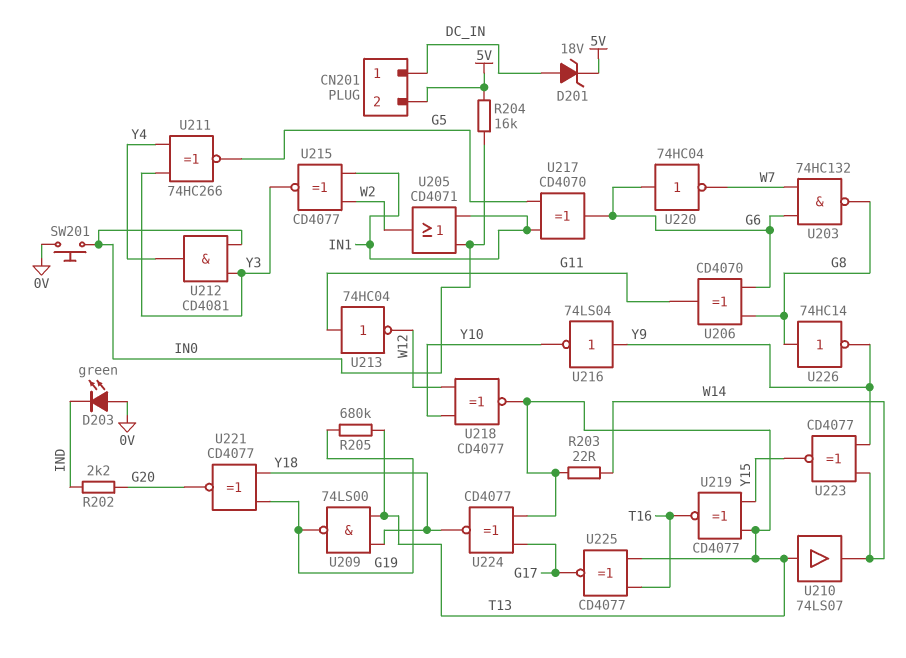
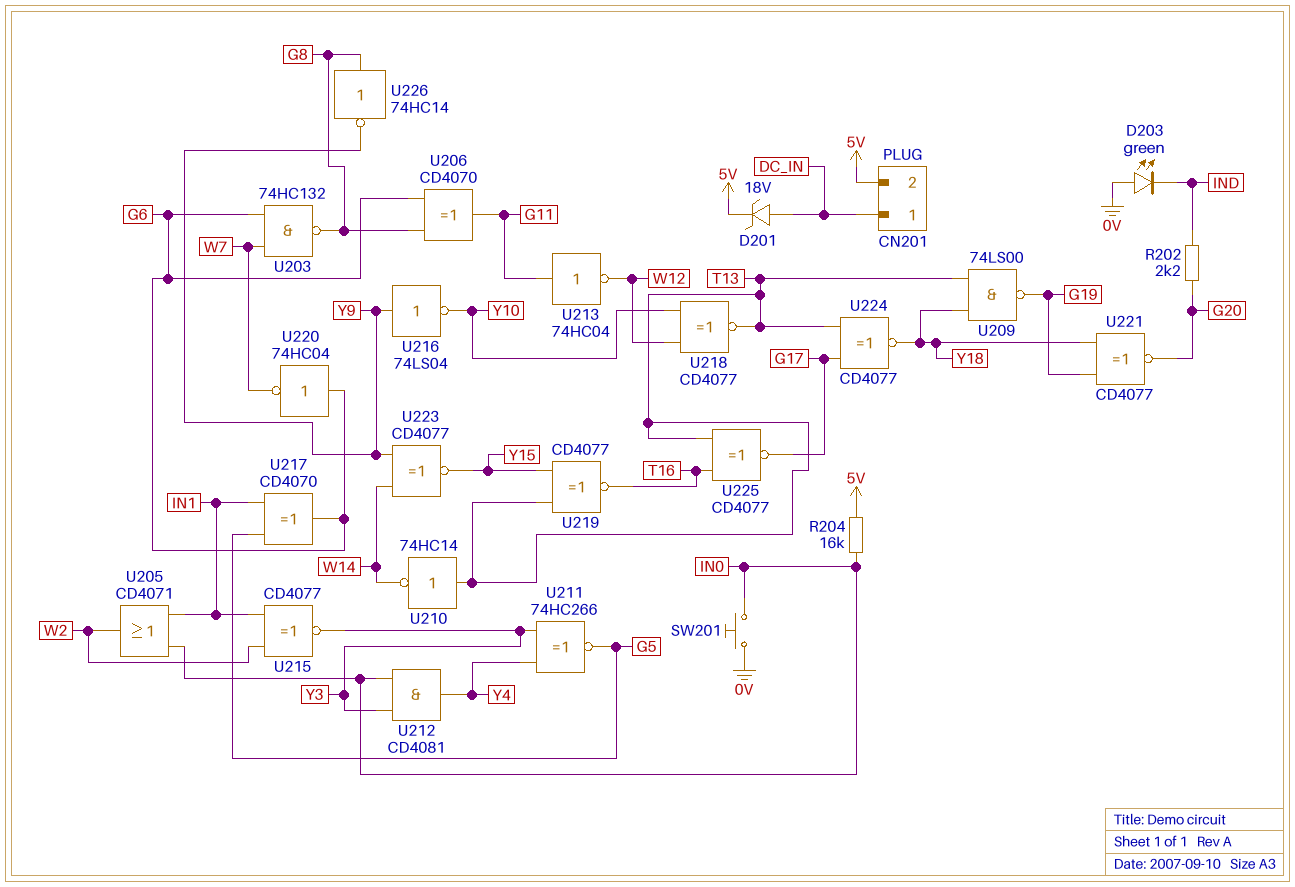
R203: 22 (T13, W14) -> none
R205: 680k (G19, T13) -> none
U210: buffer 74LS07 (in T13, out W14) -> NOT 74HC14 (in T13, out W14)

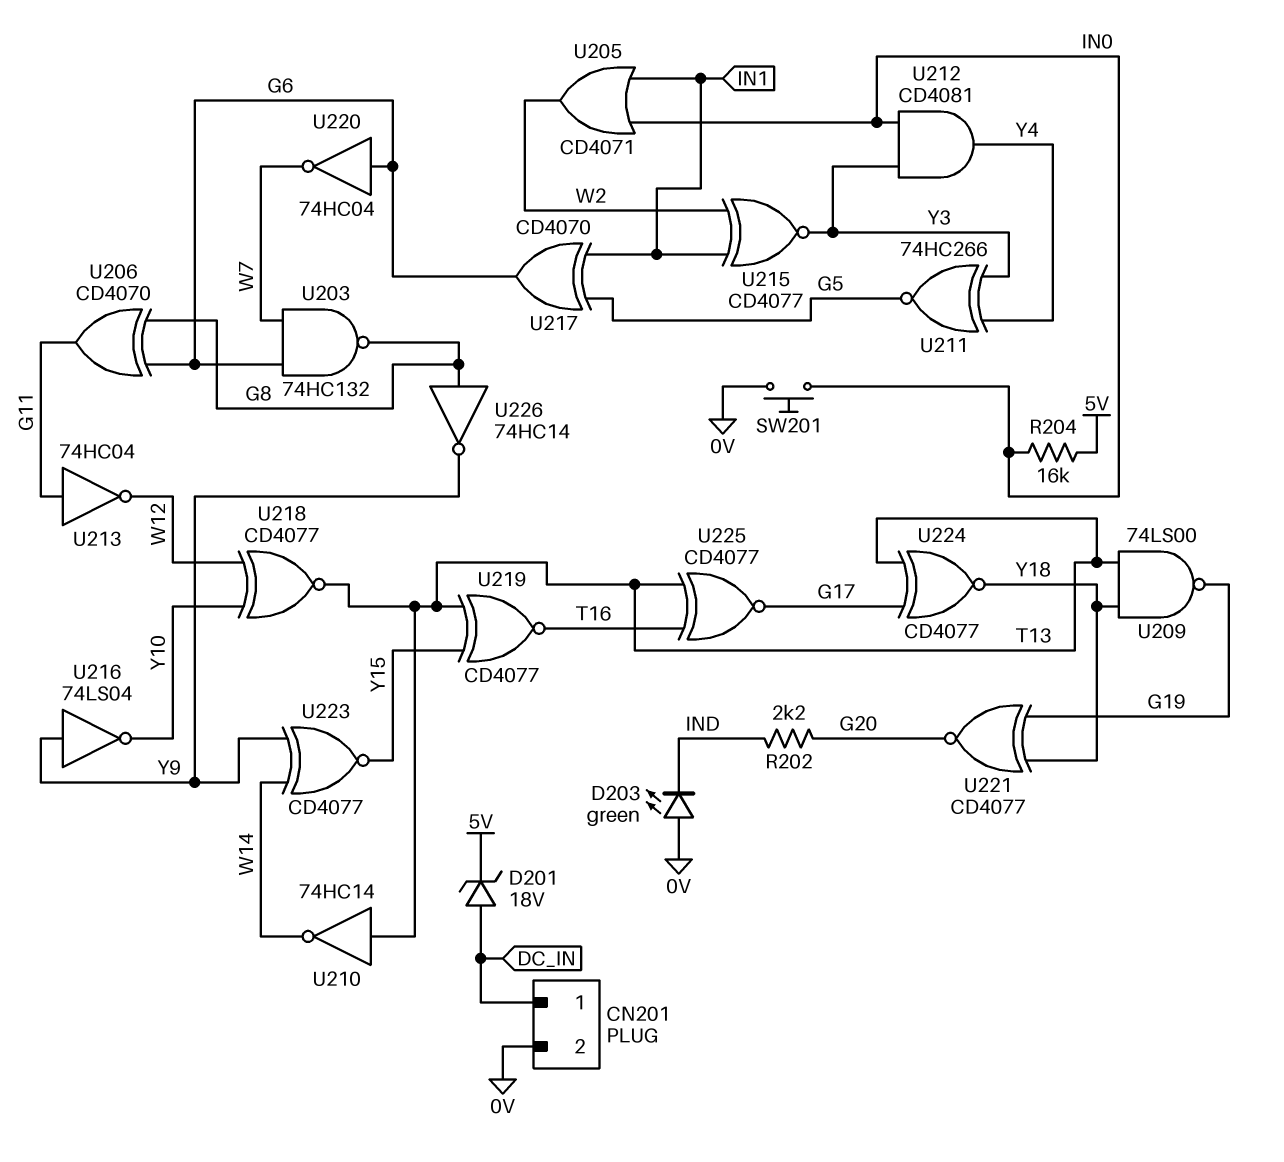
CN201 pin 2: 5V -> 0V

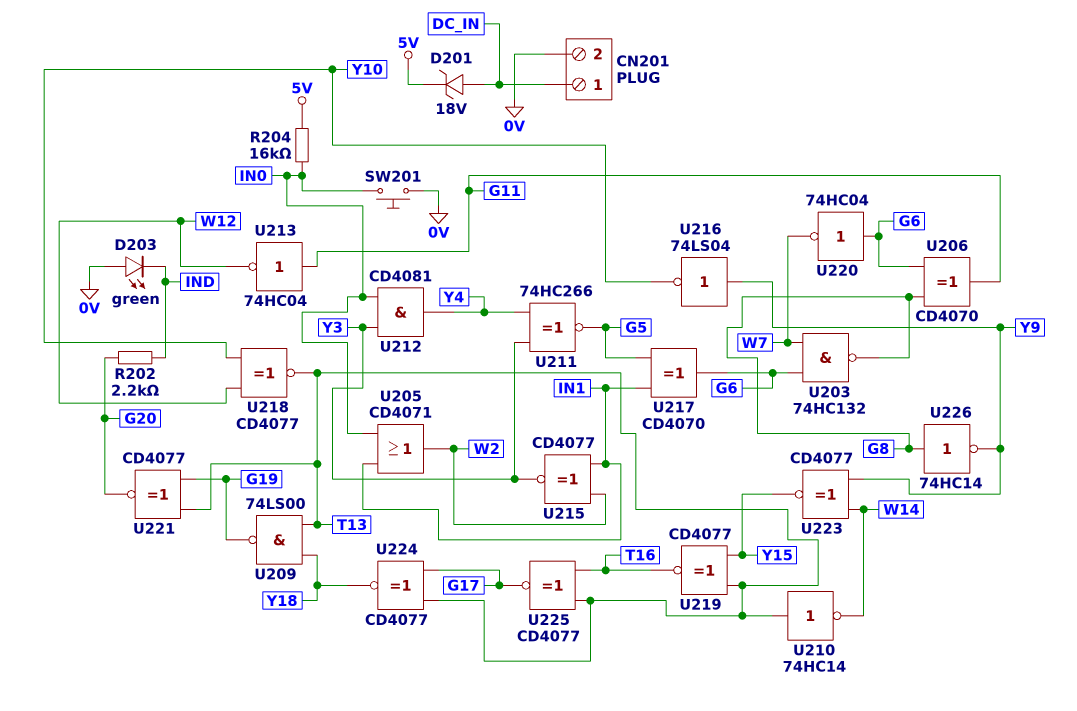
U221: XNOR CD4077 (in G19, in Y18, out G20) -> XNOR CD4077 (in G19, in T13, out G20)

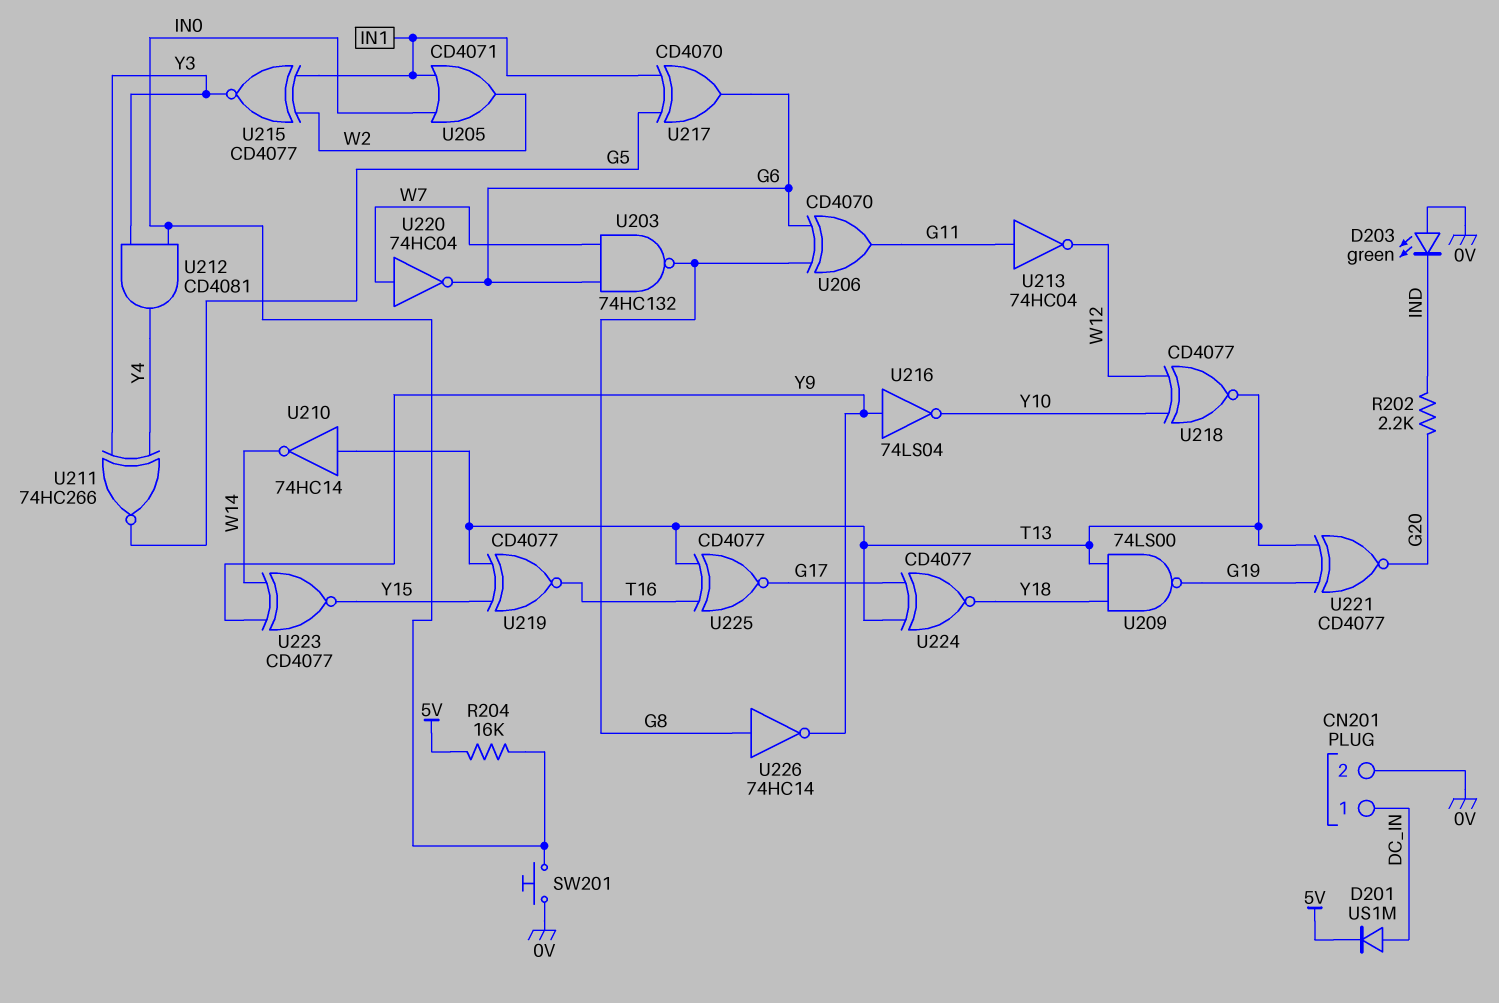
D201: zener 18V (A DC_IN, K 5V) -> diode US1M (A DC_IN, K 5V)
U220: NOT 74HC04 (in G6, out W7) -> NOT 74HC04 (in W7, out G6)

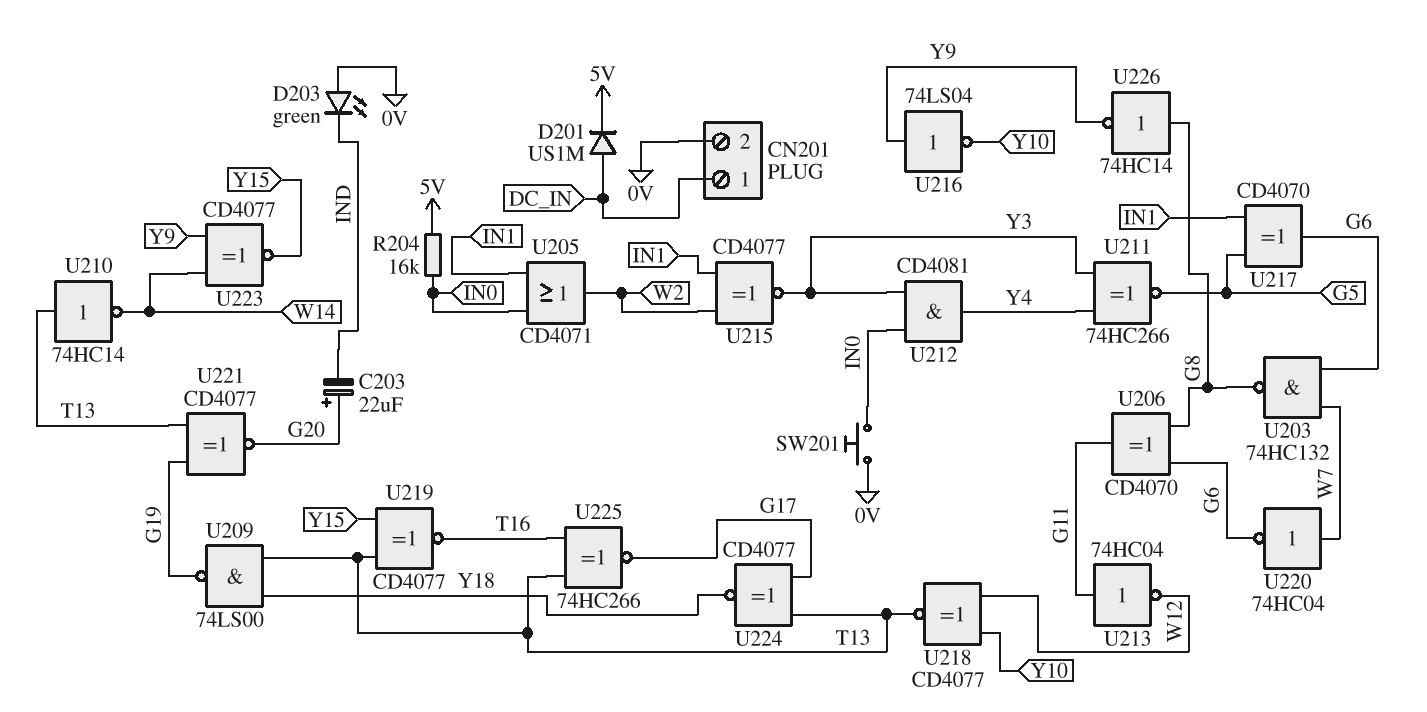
C203: none -> 22uF (plus G20, minus IND)
R202: 2.2k (G20, IND) -> none
U225: XNOR CD4077 (in T13, in T16, out G17) -> XNOR 74HC266 (in T13, in T16, out G17)

